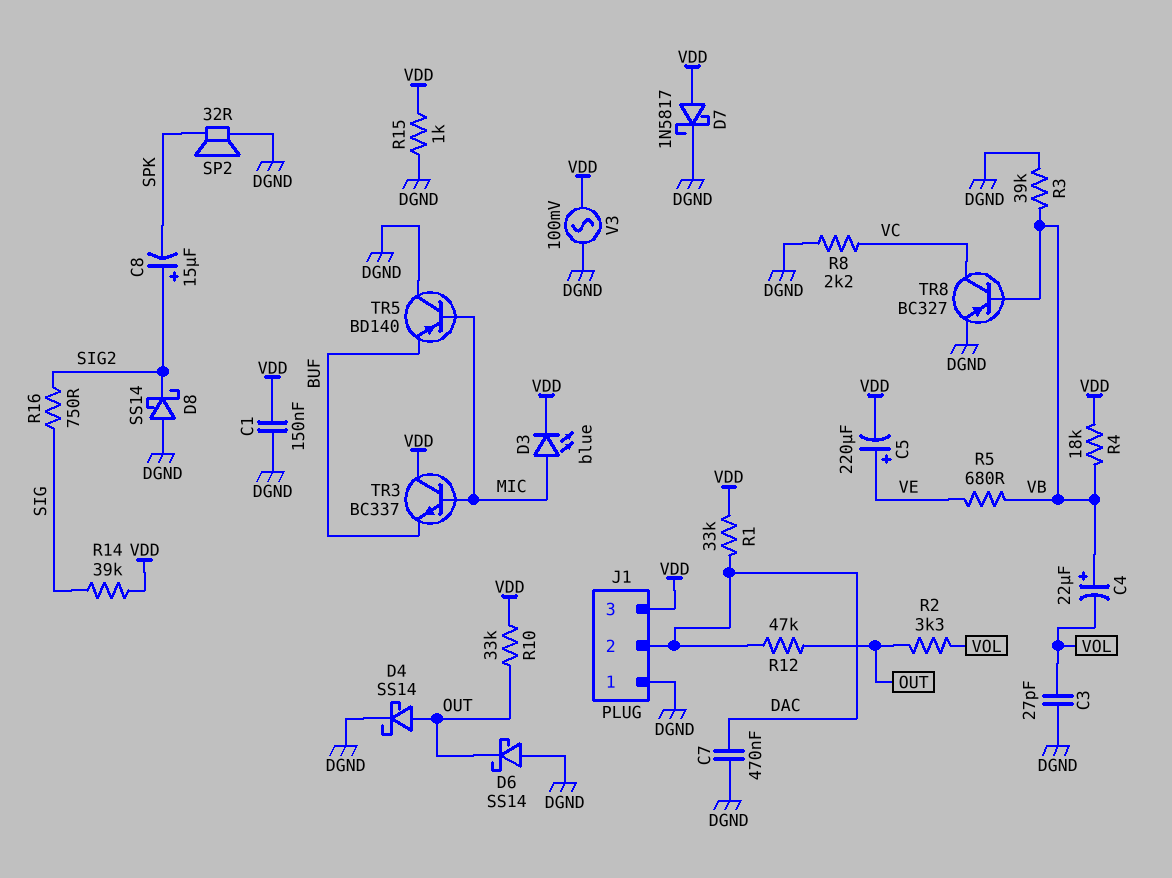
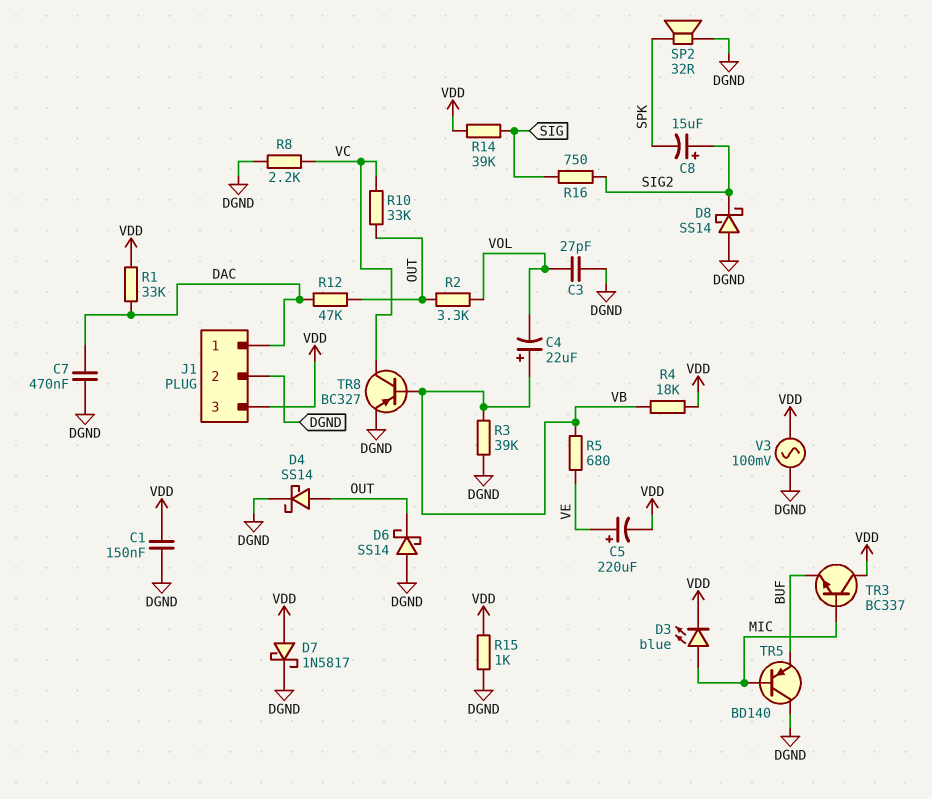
J1 pin 1: DGND -> DAC
J1 pin 2: DAC -> DGND
R10: 33k (OUT, VDD) -> 33k (OUT, VC)

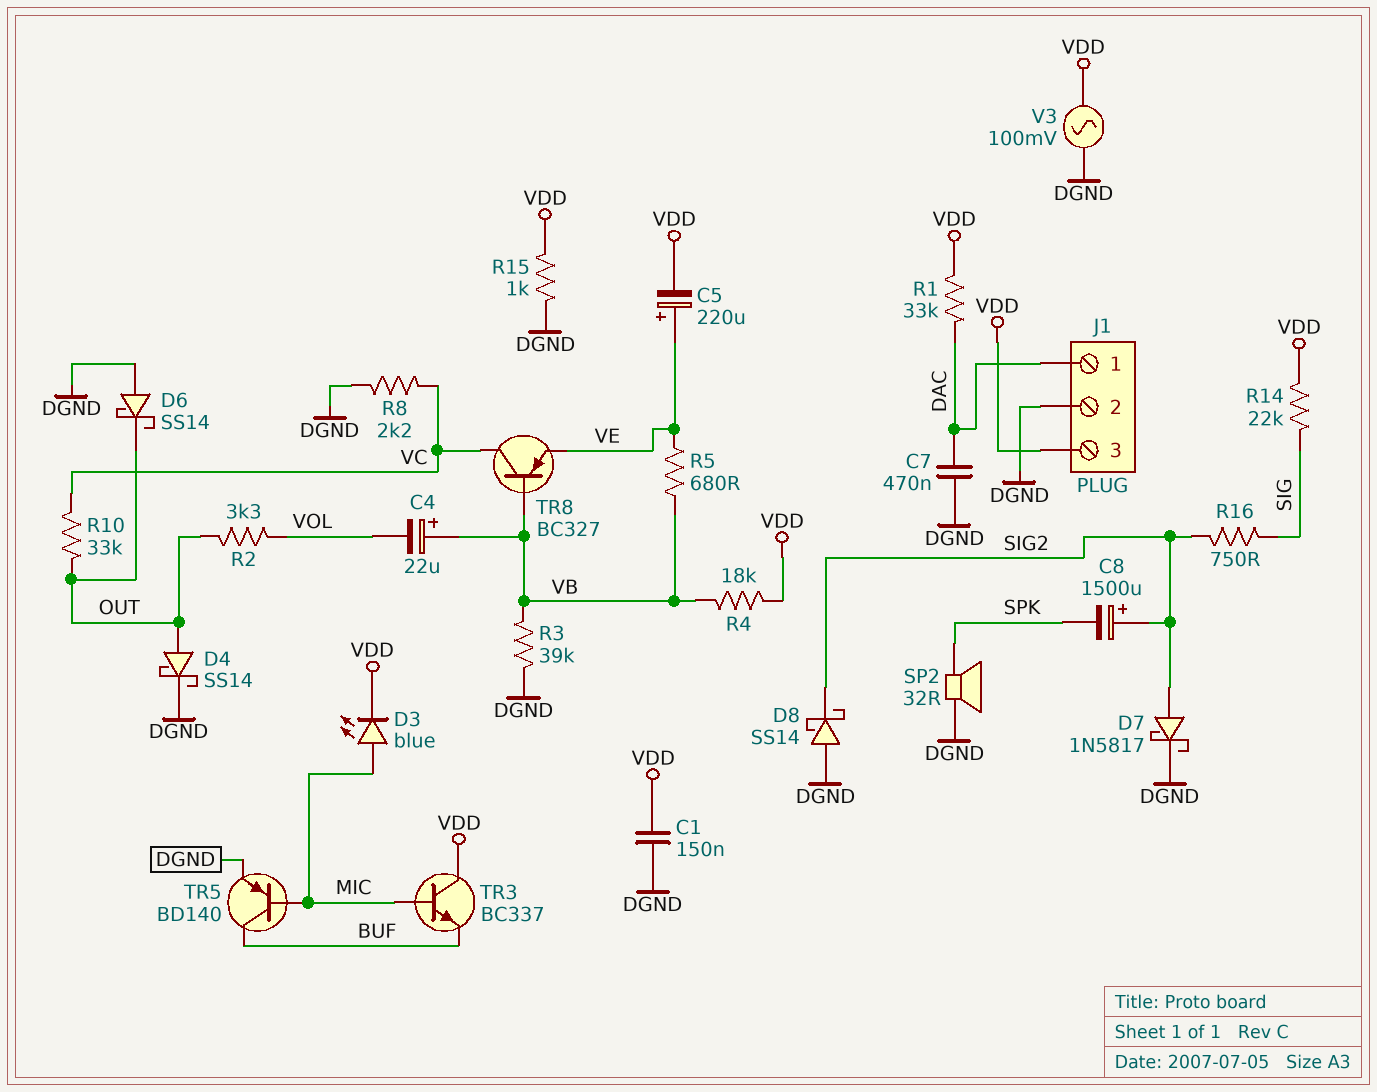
C3: 27pF (DGND, VOL) -> none
C8: 15uF (plus SIG2, minus SPK) -> 1500uF (plus SIG2, minus SPK)
D7: schottky 1N5817 (A VDD, K DGND) -> schottky 1N5817 (A SIG2, K DGND)
R12: 47k (DAC, OUT) -> none
R14: 39k (SIG, VDD) -> 22k (SIG, VDD)
TR5: PNP BD140 (B MIC, C DGND, E BUF) -> PNP BD140 (B MIC, C BUF, E DGND)
TR8: PNP BC327 (B VB, C VC, E DGND) -> PNP BC327 (B VB, C VC, E VE)

